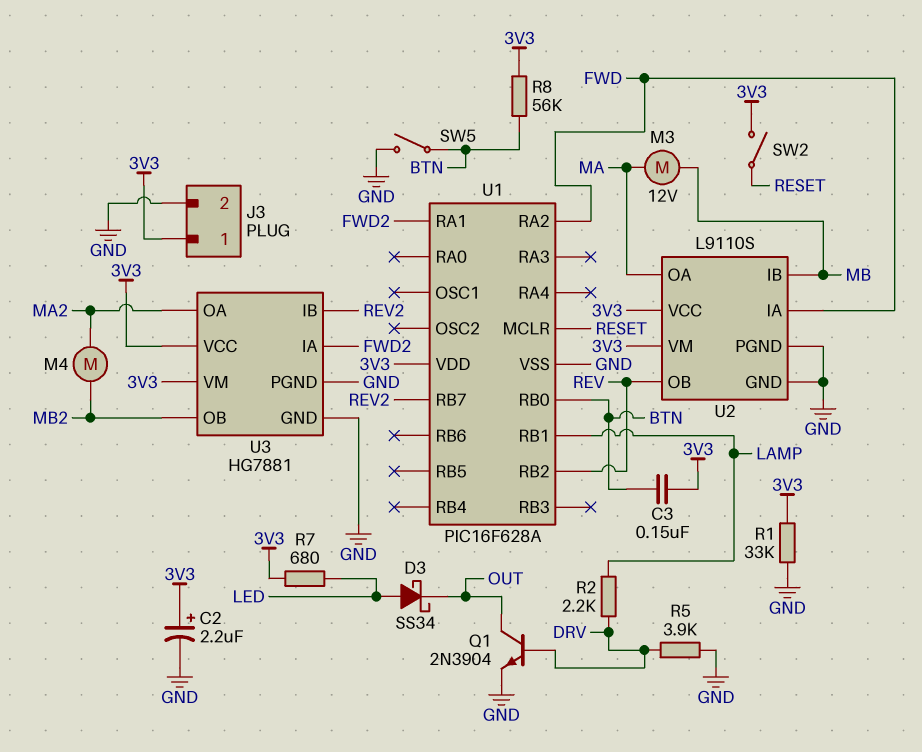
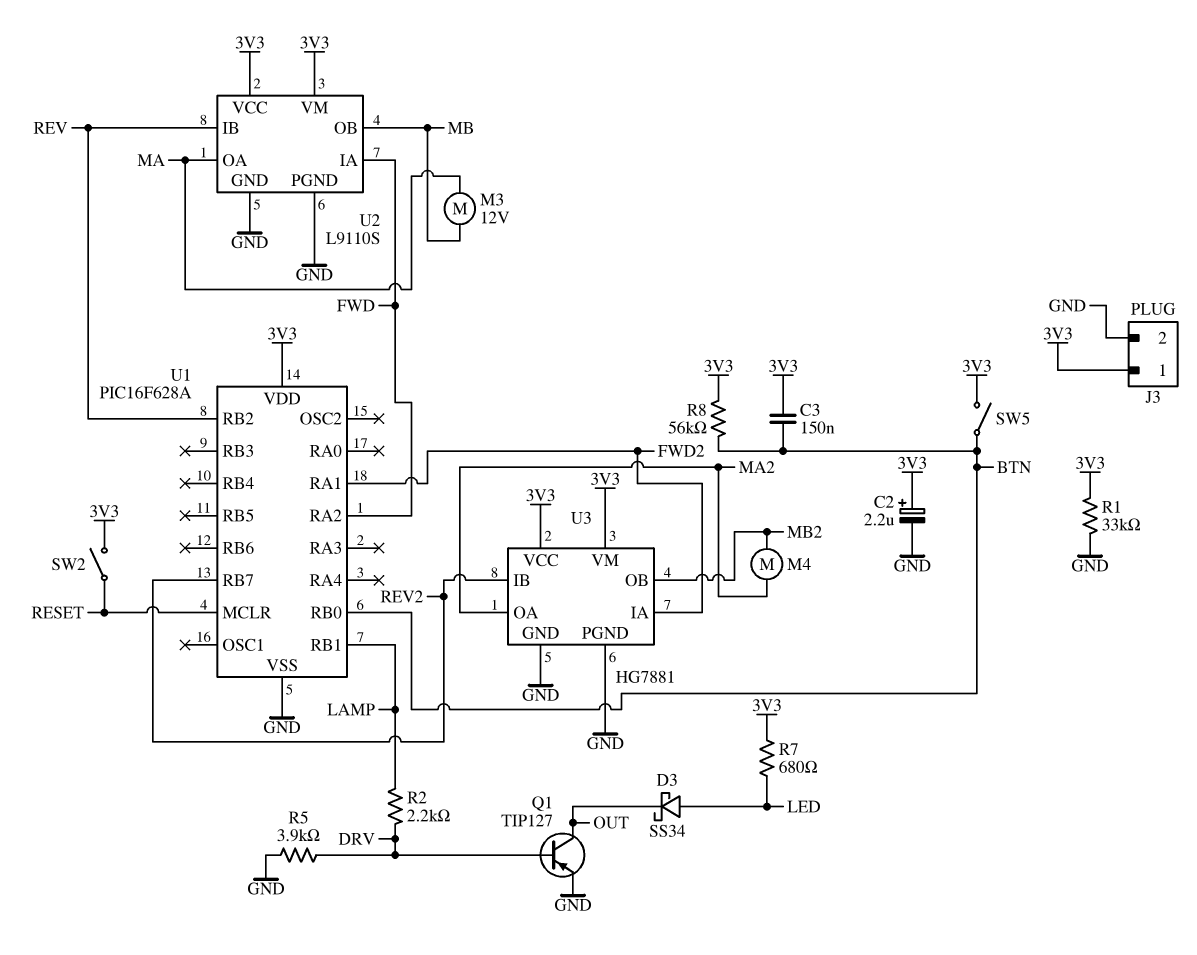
Q1: NPN 2N3904 (B DRV, C OUT, E GND) -> PNP TIP127 (B DRV, C OUT, E GND)
SW5: switch (BTN, GND) -> switch (3V3, BTN)
U2 pin IB: MB -> REV
U2 pin OB: REV -> MB

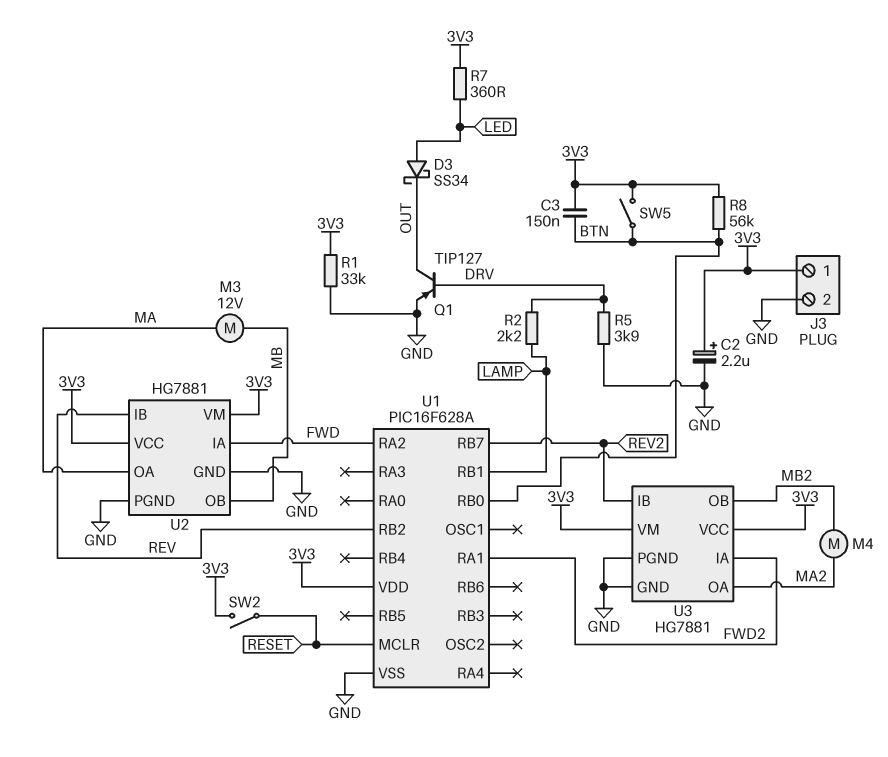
R7: 680 (3V3, LED) -> 360 (3V3, LED)
U2: L9110S -> HG7881

